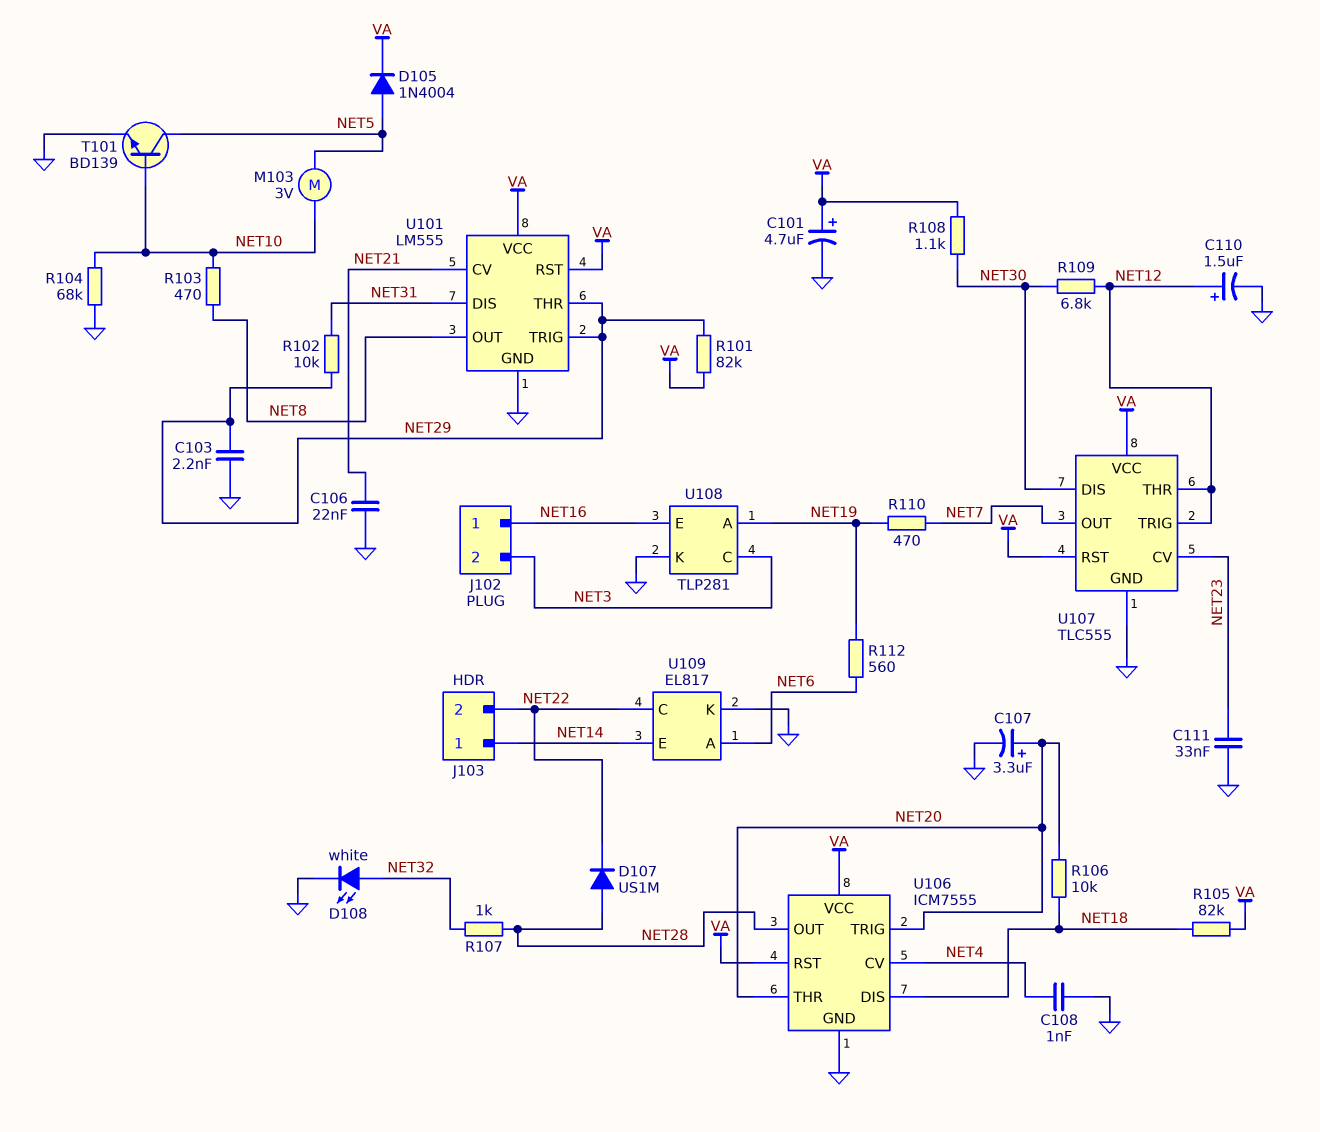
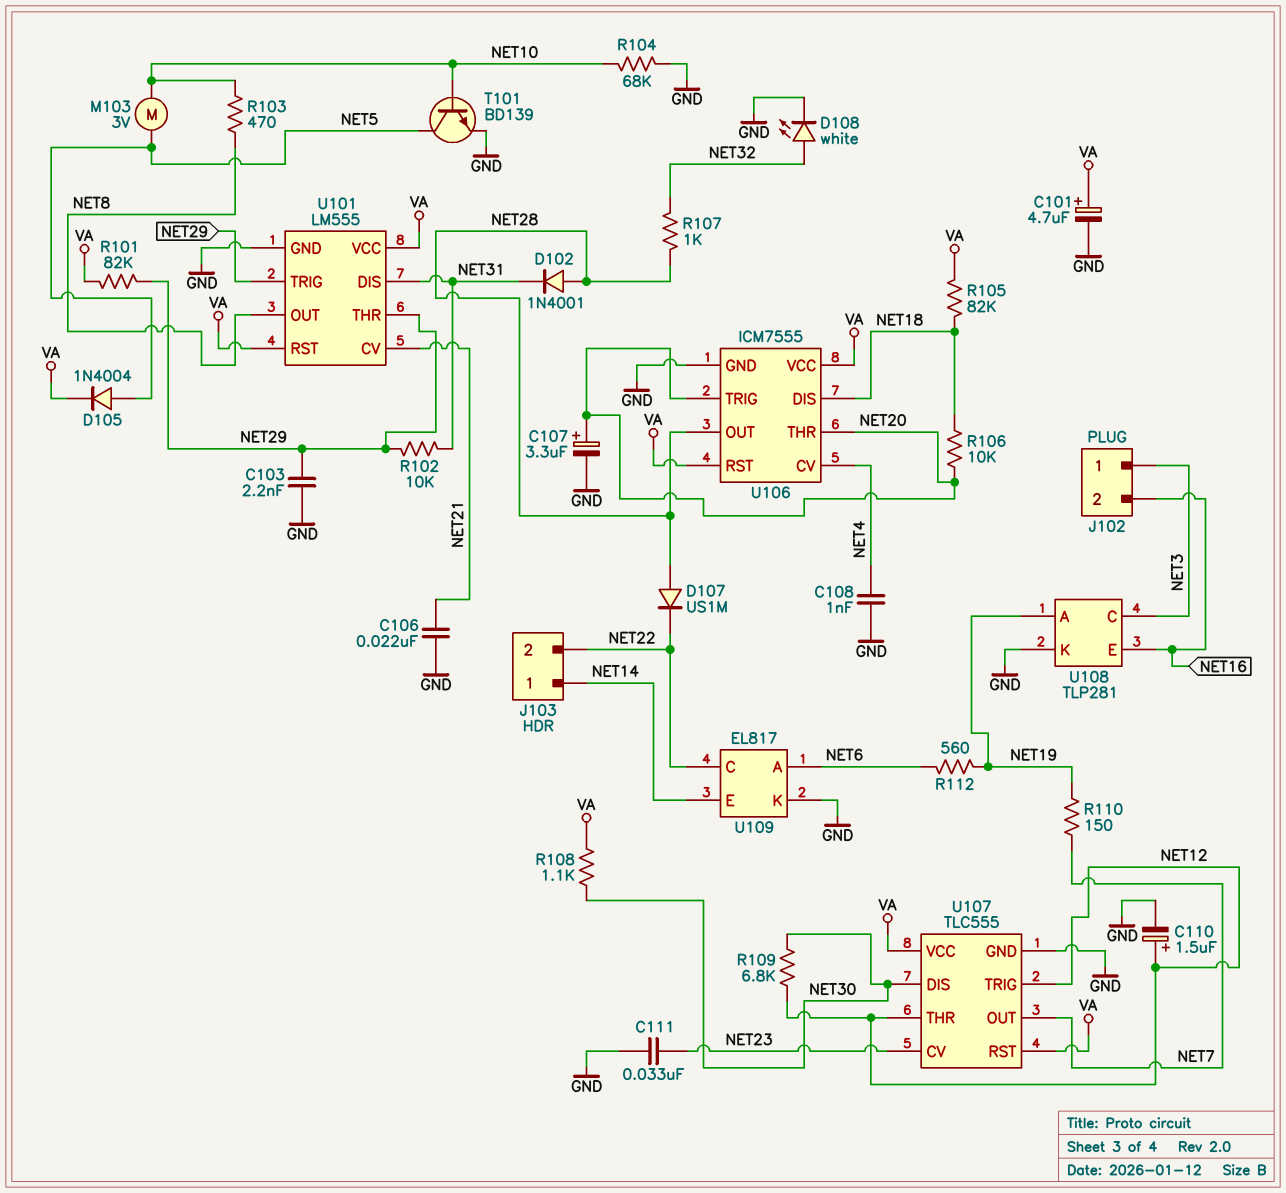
D102: none -> diode 1N4001 (A NET28, K NET31)
J102 pin 1: NET16 -> NET3
J102 pin 2: NET3 -> NET16
R110: 470 (NET7, NET19) -> 150 (NET7, NET19)

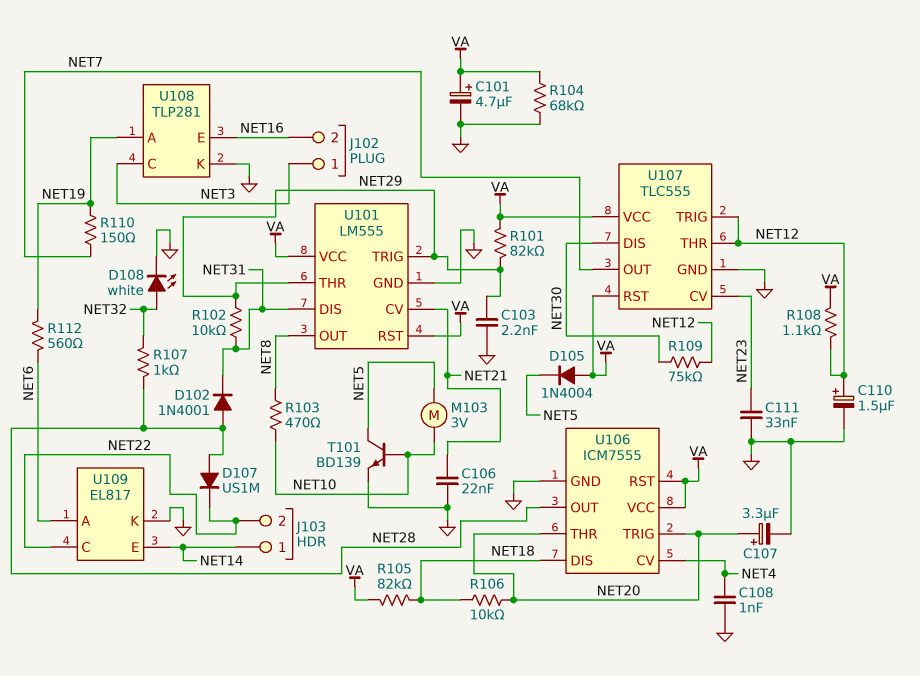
D105: diode 1N4004 (A NET5, K VA) -> diode 1N4004 (A VA, K NET5)
R104: 68k (GND, NET10) -> 68k (GND, VA)
R108: 1.1k (NET30, VA) -> 1.1k (NET12, VA)
R109: 6.8k (NET12, NET30) -> 75k (NET12, NET30)

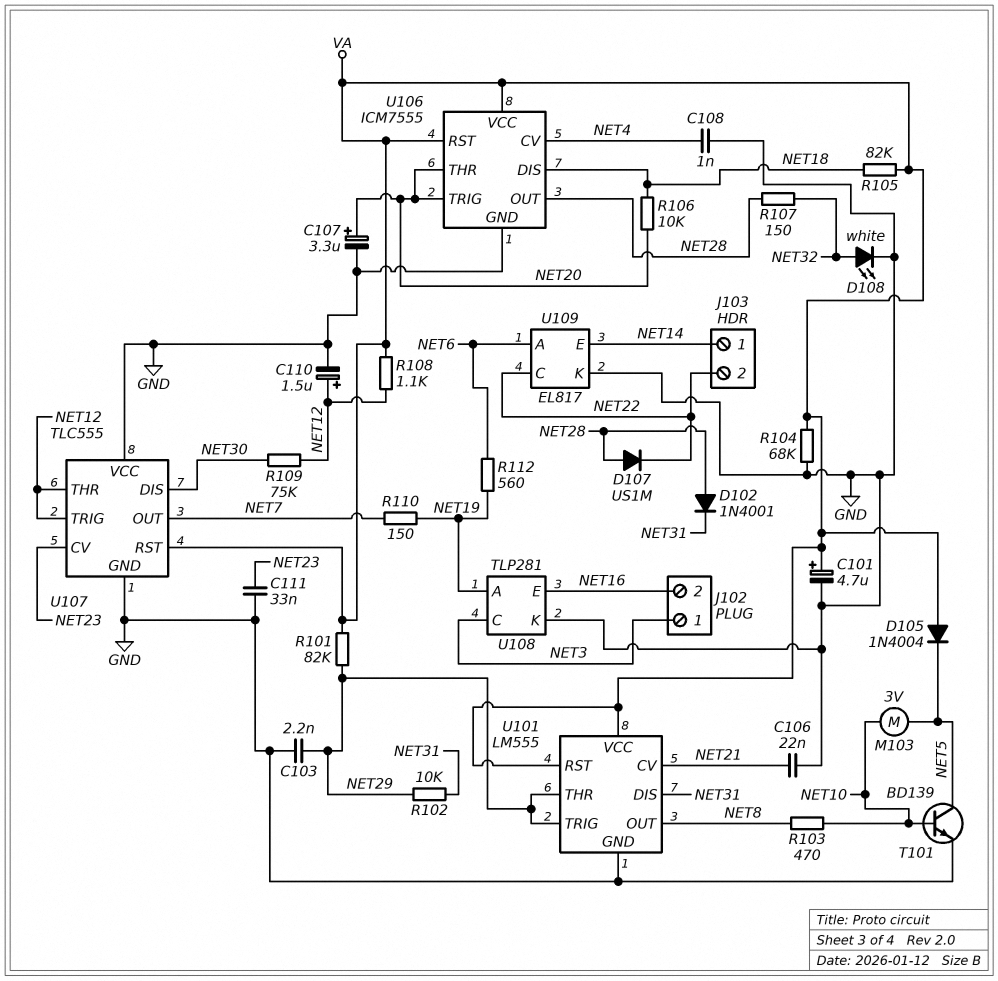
R107: 1k (NET28, NET32) -> 150 (NET28, NET32)
U107 pin VCC: VA -> GND

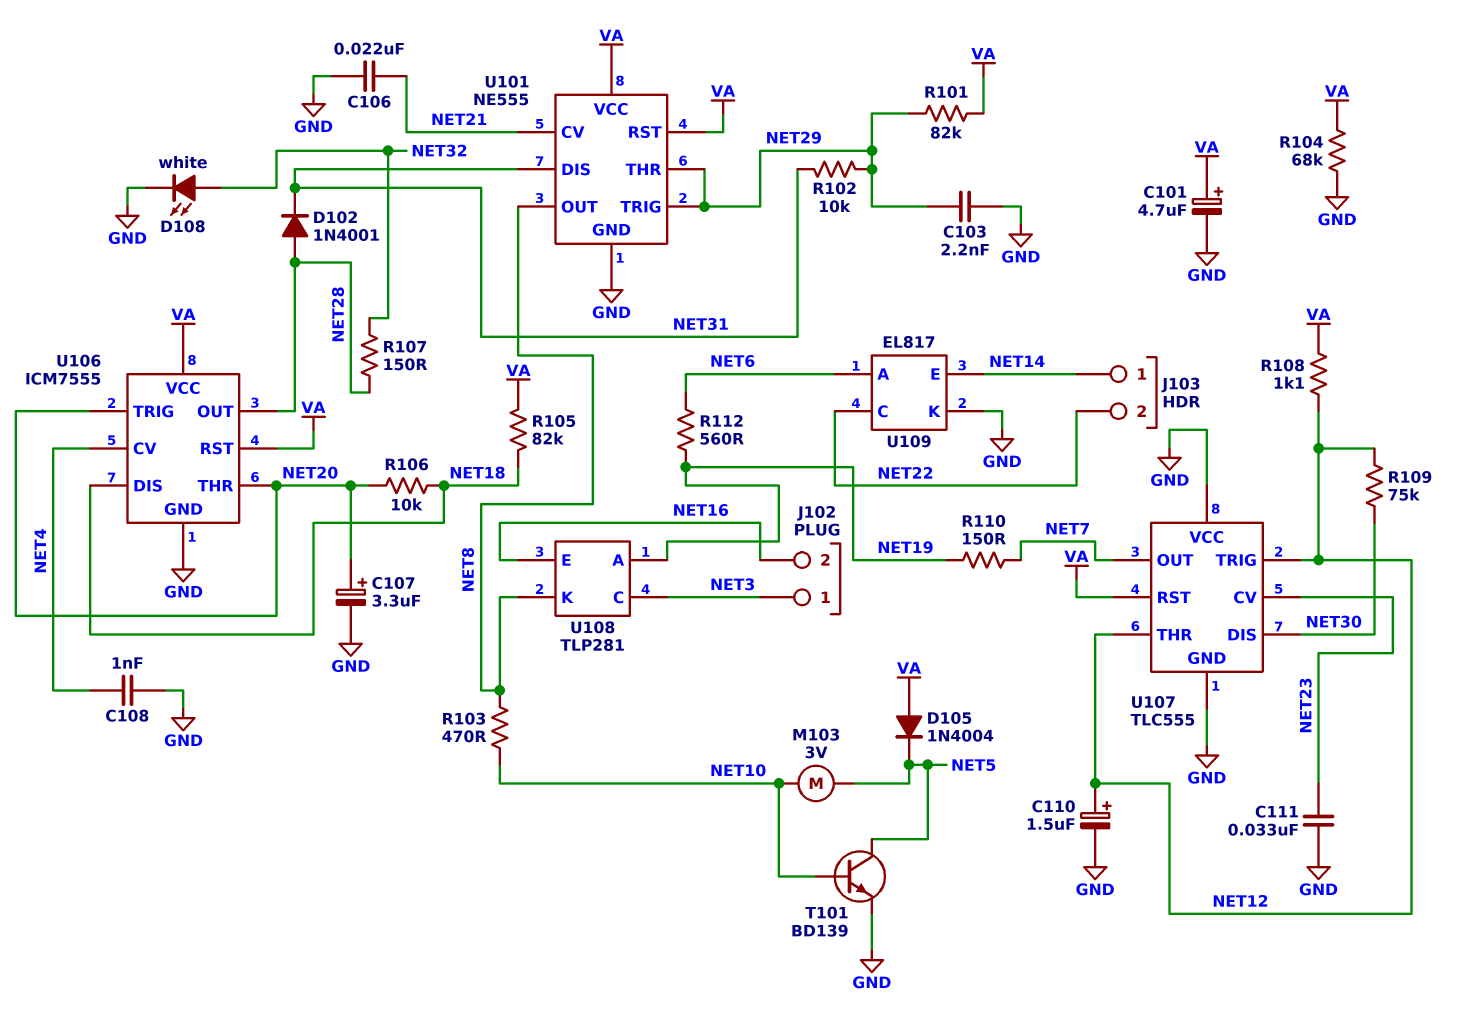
D107: diode US1M (A NET28, K NET22) -> none
U101: LM555 -> NE555
U108 pin K: GND -> NET8

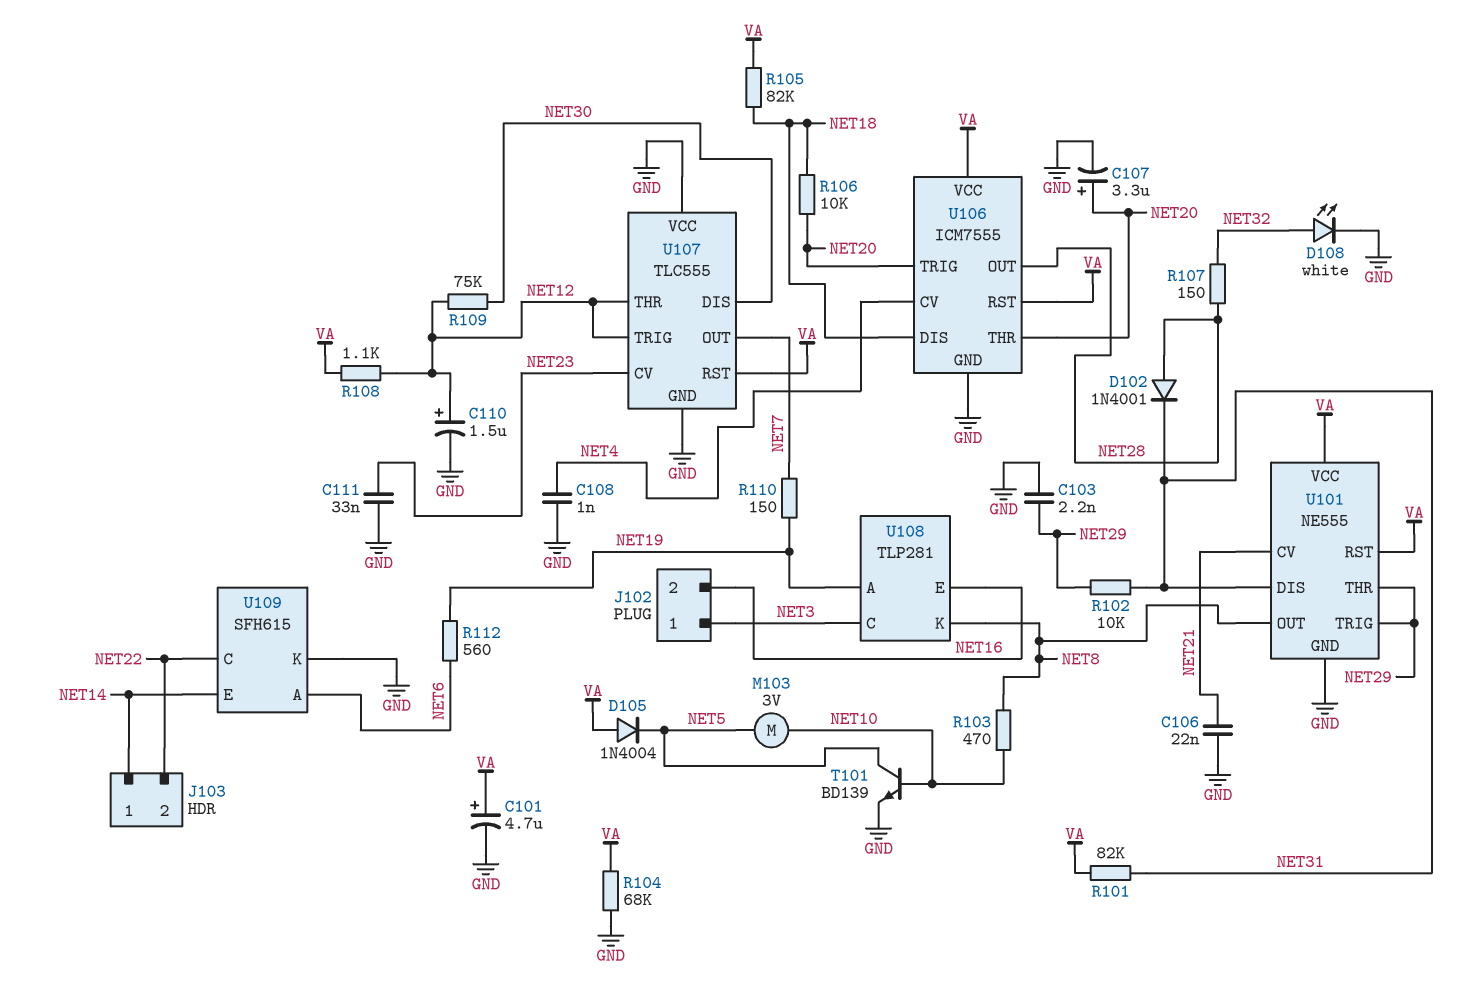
R101: 82k (NET29, VA) -> 82k (NET31, VA)
U109: EL817 -> SFH615

